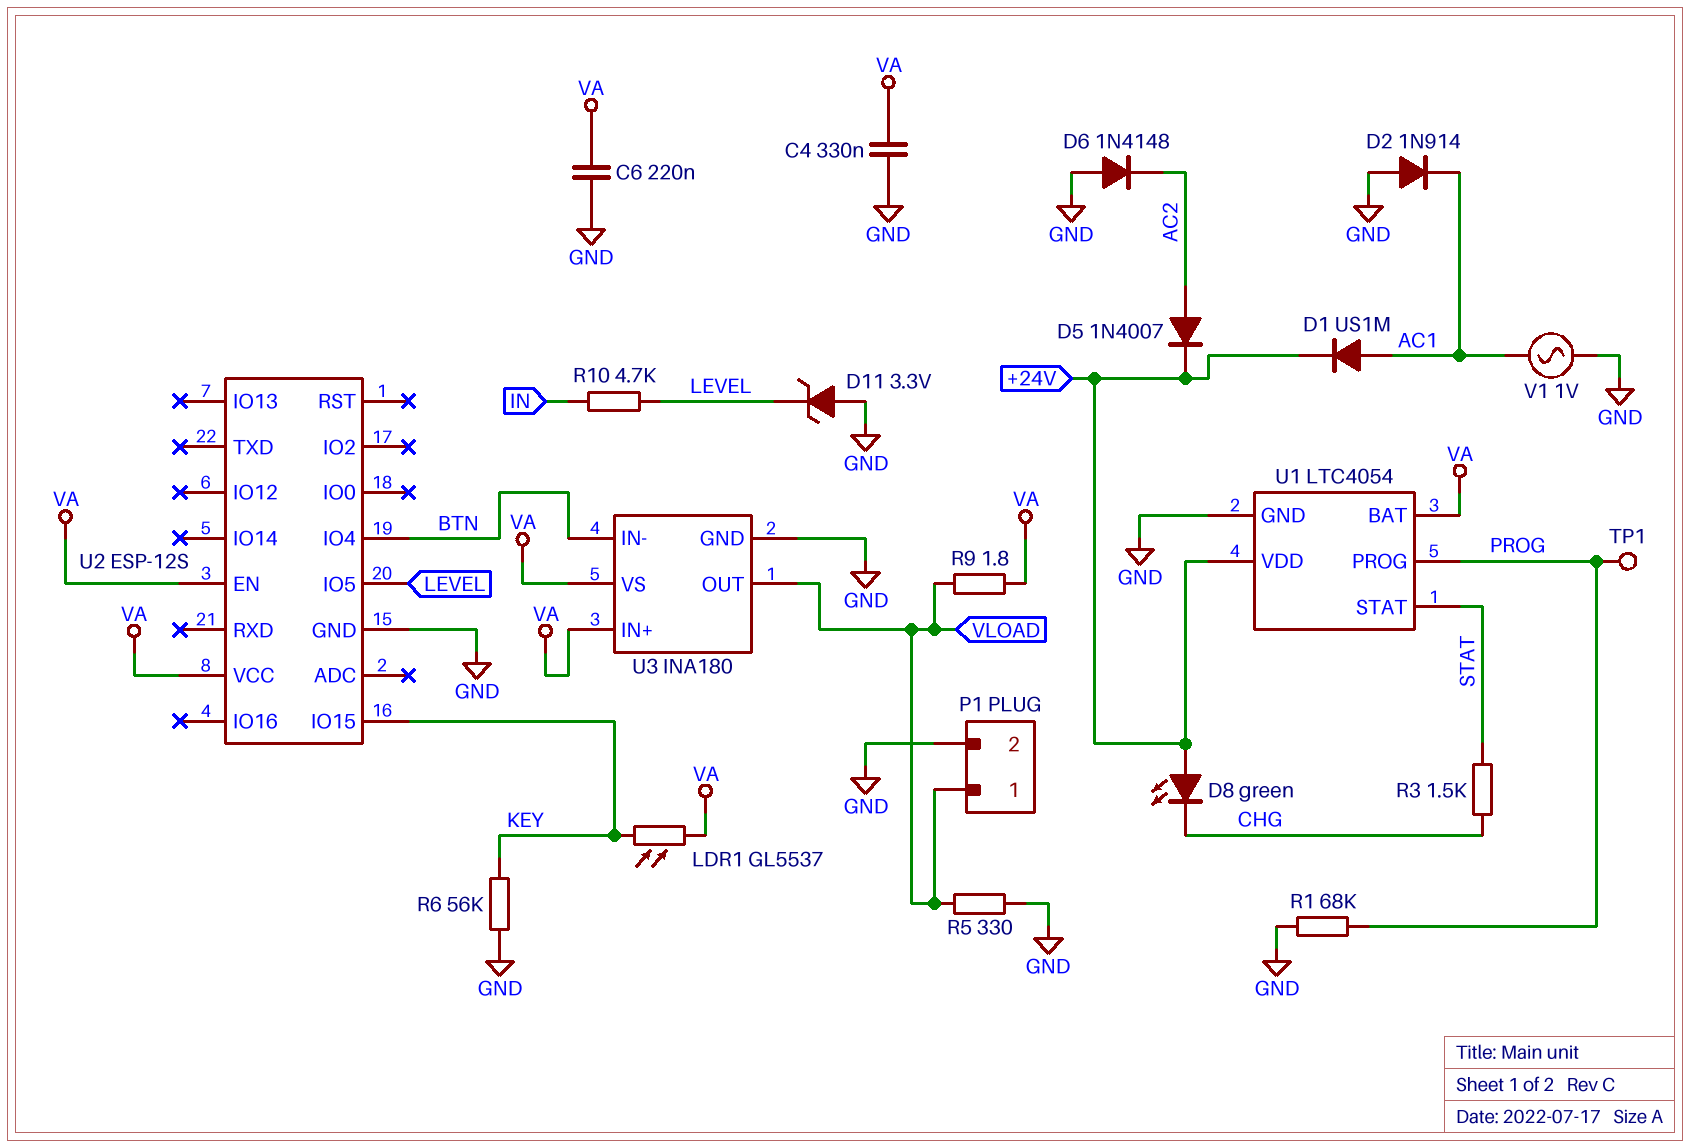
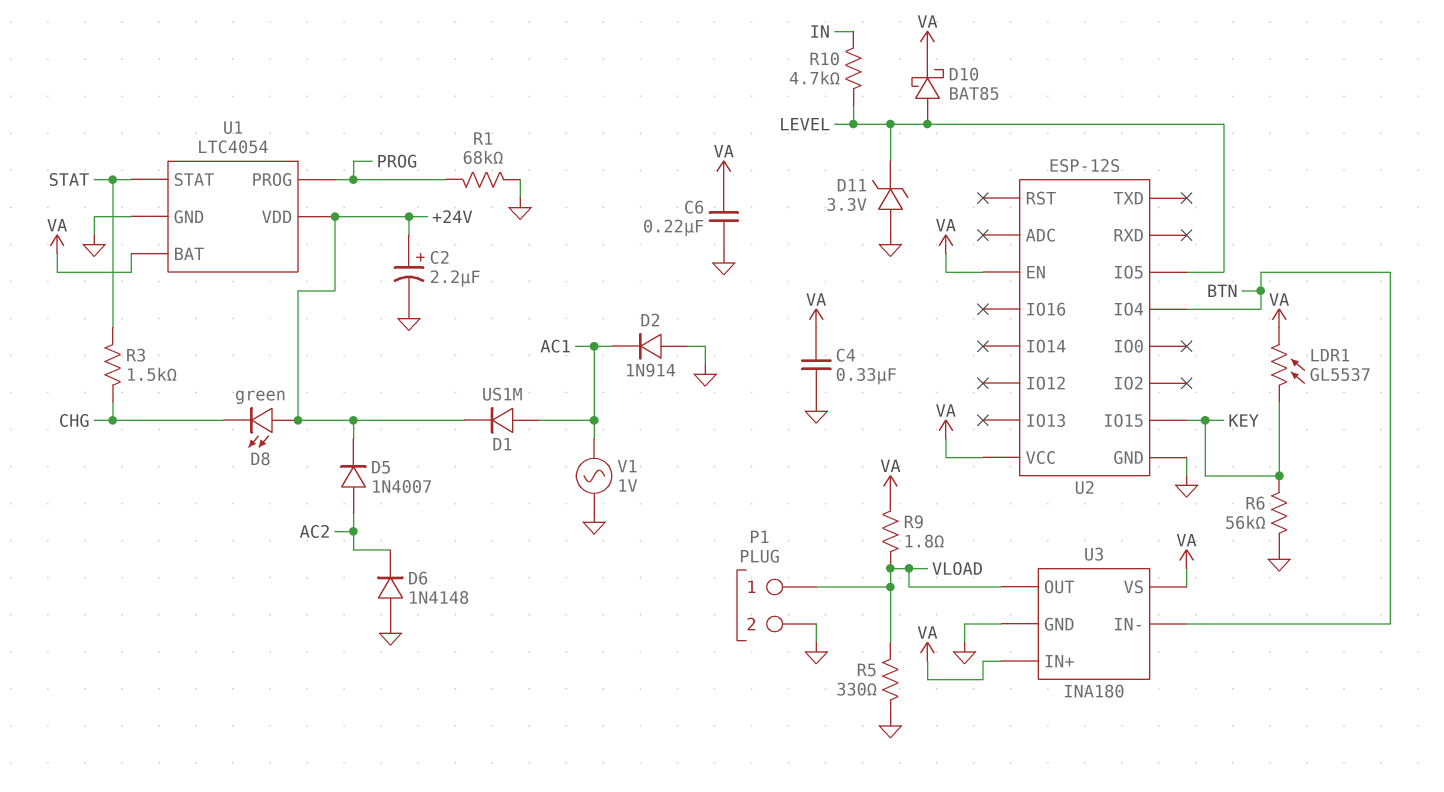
C2: none -> 2.2uF (plus +24V, minus GND)
D10: none -> schottky BAT85 (A LEVEL, K VA)
TP1: test point (PROG) -> none

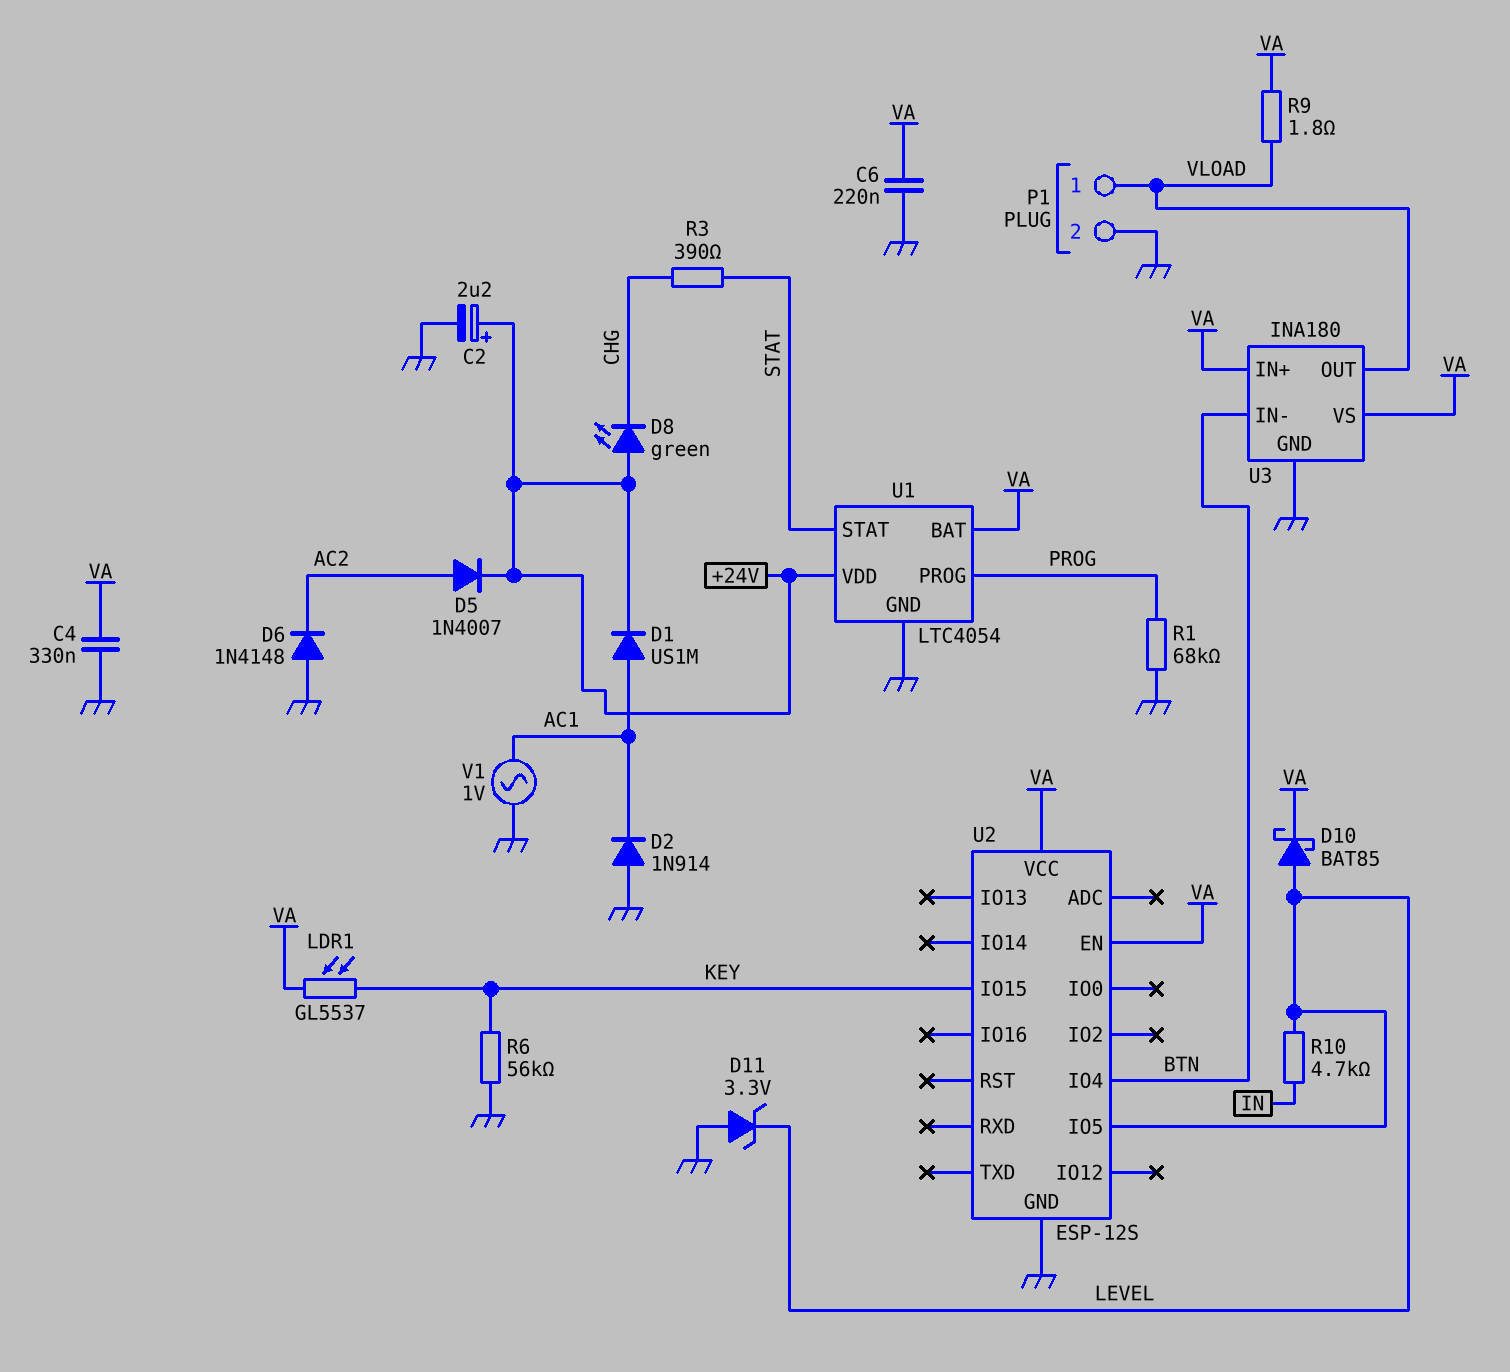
R3: 1.5k (CHG, STAT) -> 390 (CHG, STAT)
R5: 330 (GND, VLOAD) -> none

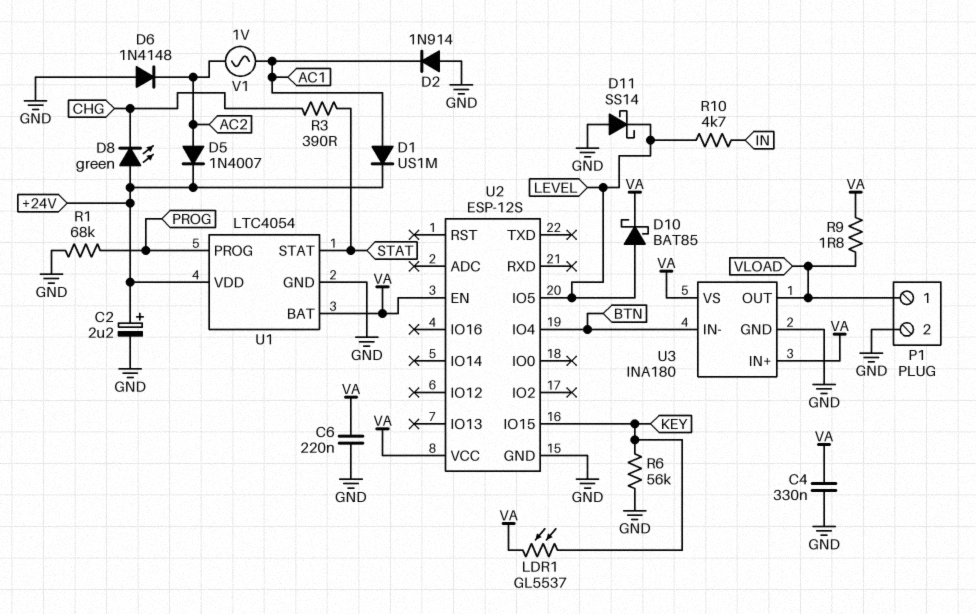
D11: zener 3.3V (A GND, K LEVEL) -> schottky SS14 (A GND, K LEVEL)
V1: AC 1V (AC1, GND) -> AC 1V (AC1, AC2)

